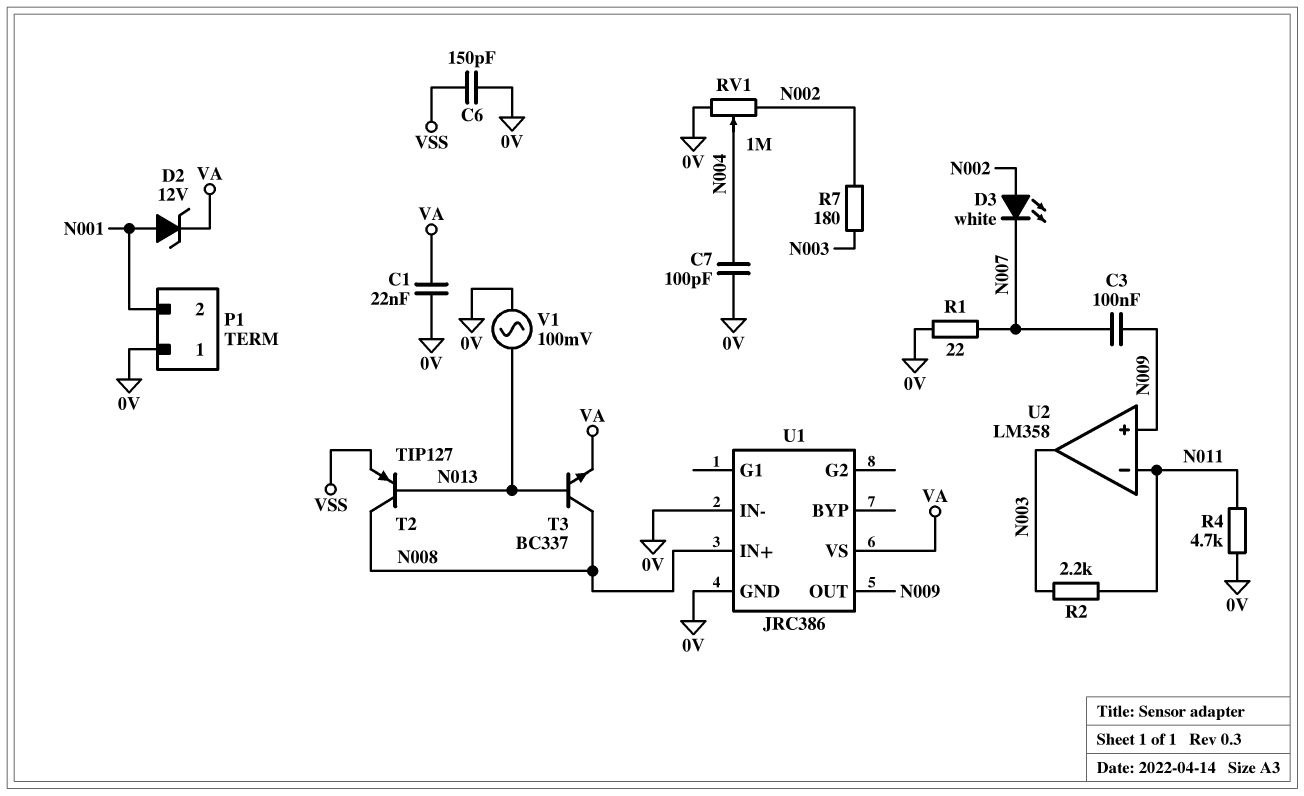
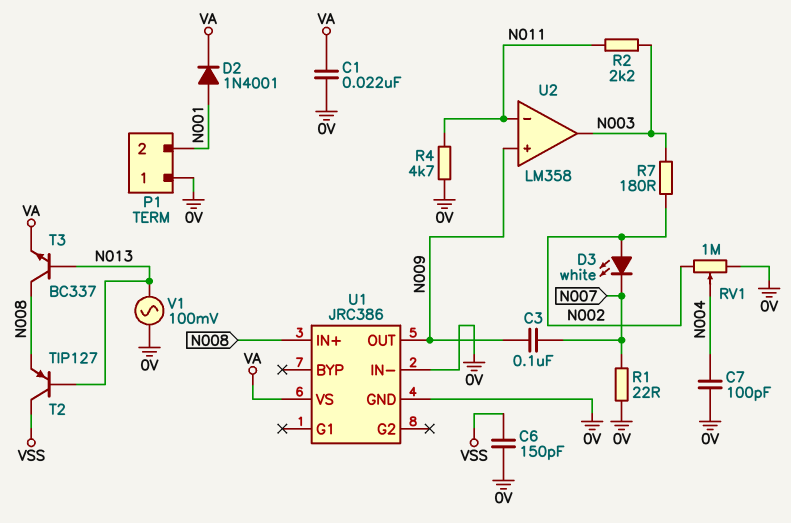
D2: zener 12V (A N001, K VA) -> diode 1N4001 (A N001, K VA)
T2: PNP TIP127 (B N013, C N008, E VSS) -> PNP TIP127 (B N013, C VSS, E N008)

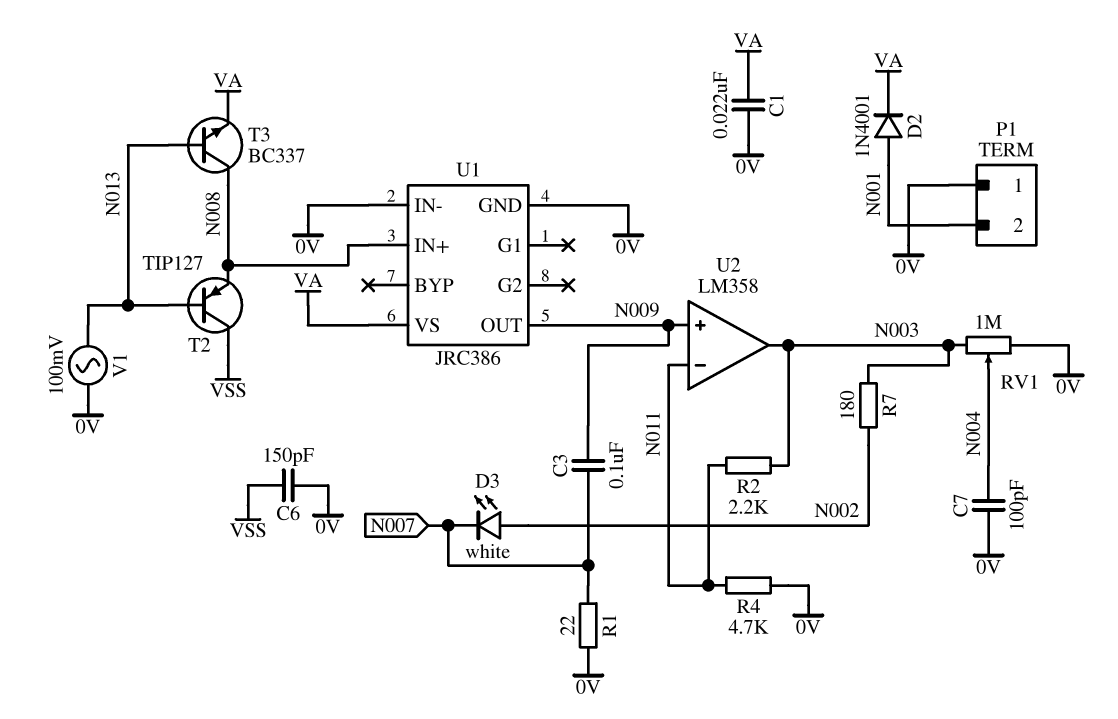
RV1: 1M (0V, N002, wiper N004) -> 1M (0V, N003, wiper N004)

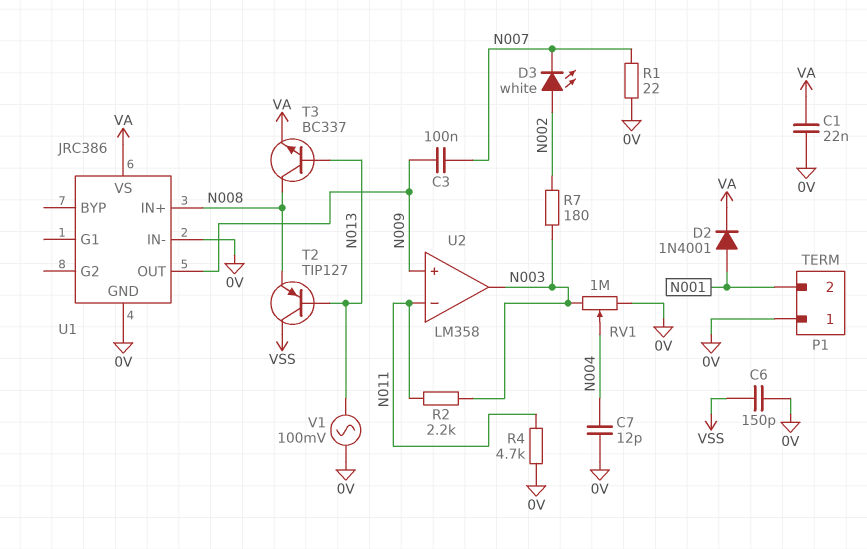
C7: 100pF (0V, N004) -> 12pF (0V, N004)

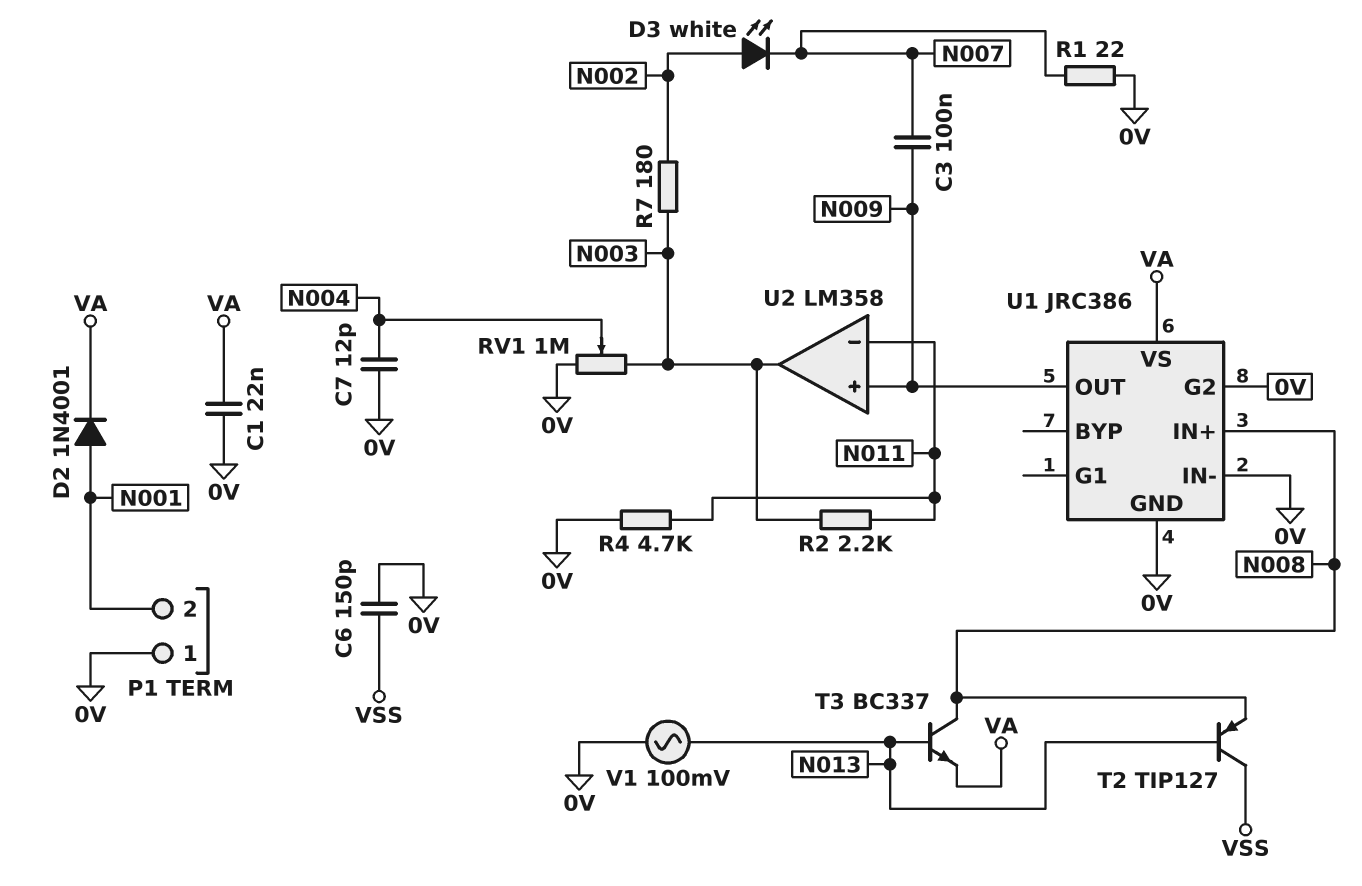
U1 pin G2: none -> 0V

